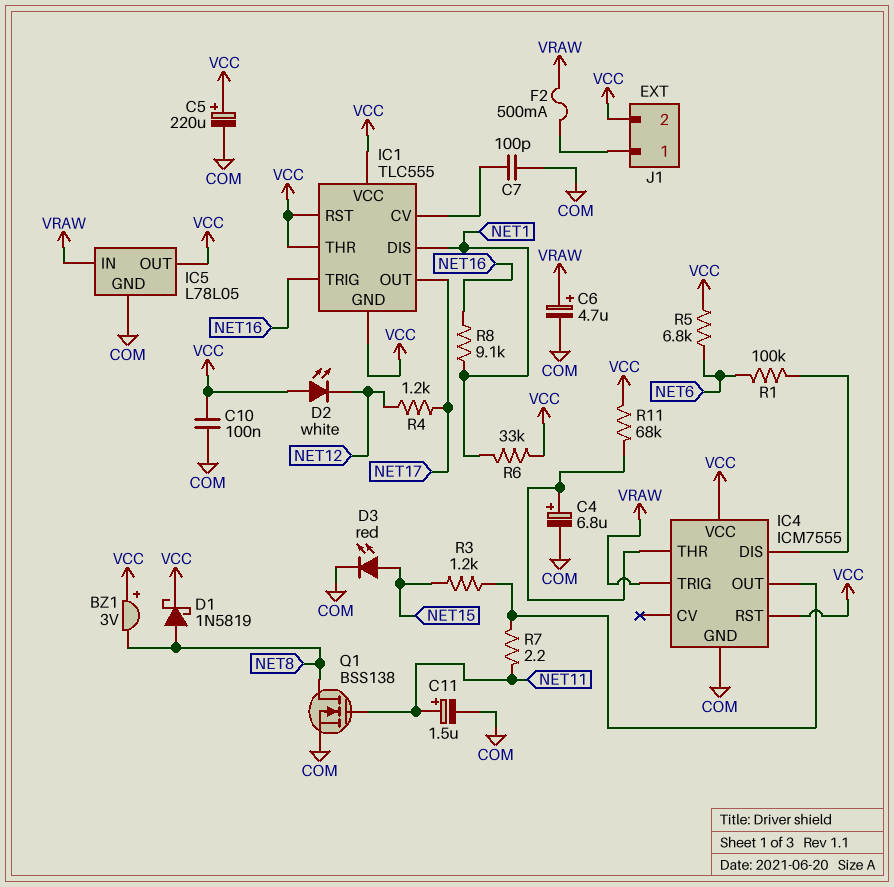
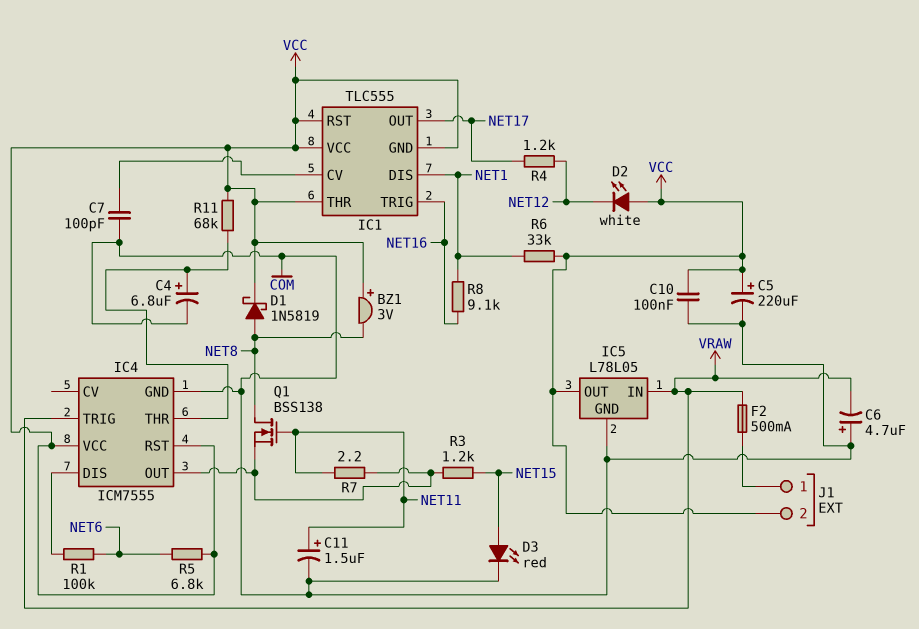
C6: 4.7uF (plus VRAW, minus COM) -> 4.7uF (plus COM, minus VRAW)
Q1: NMOS BSS138 (G NET11, D NET8, S COM) -> NMOS BSS138 (G NET11, D NET8, S IC4/OUT)

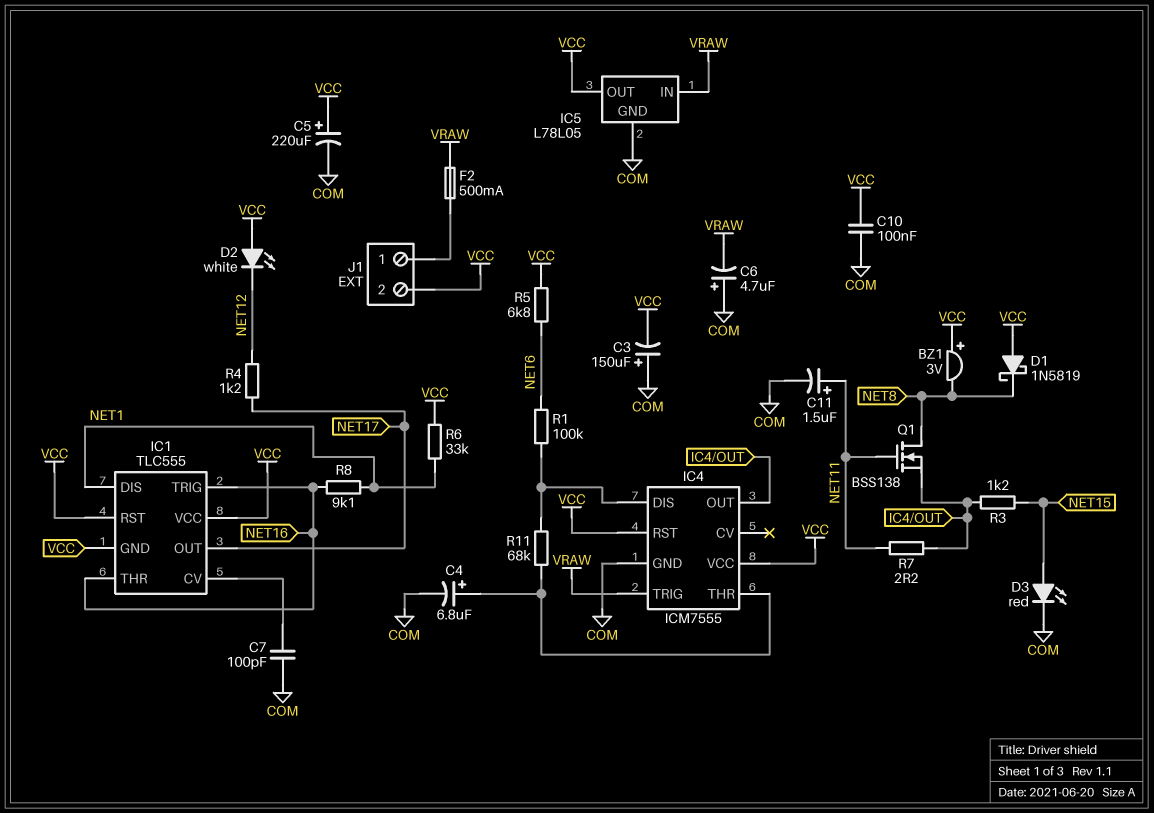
C3: none -> 150uF (plus COM, minus VCC)
D1: schottky 1N5819 (A NET8, K VCC) -> schottky 1N5819 (A VCC, K NET8)
IC1 pin THR: VCC -> NET16
R11: 68k (IC4/THR, VCC) -> 68k (IC4/DIS, IC4/THR)

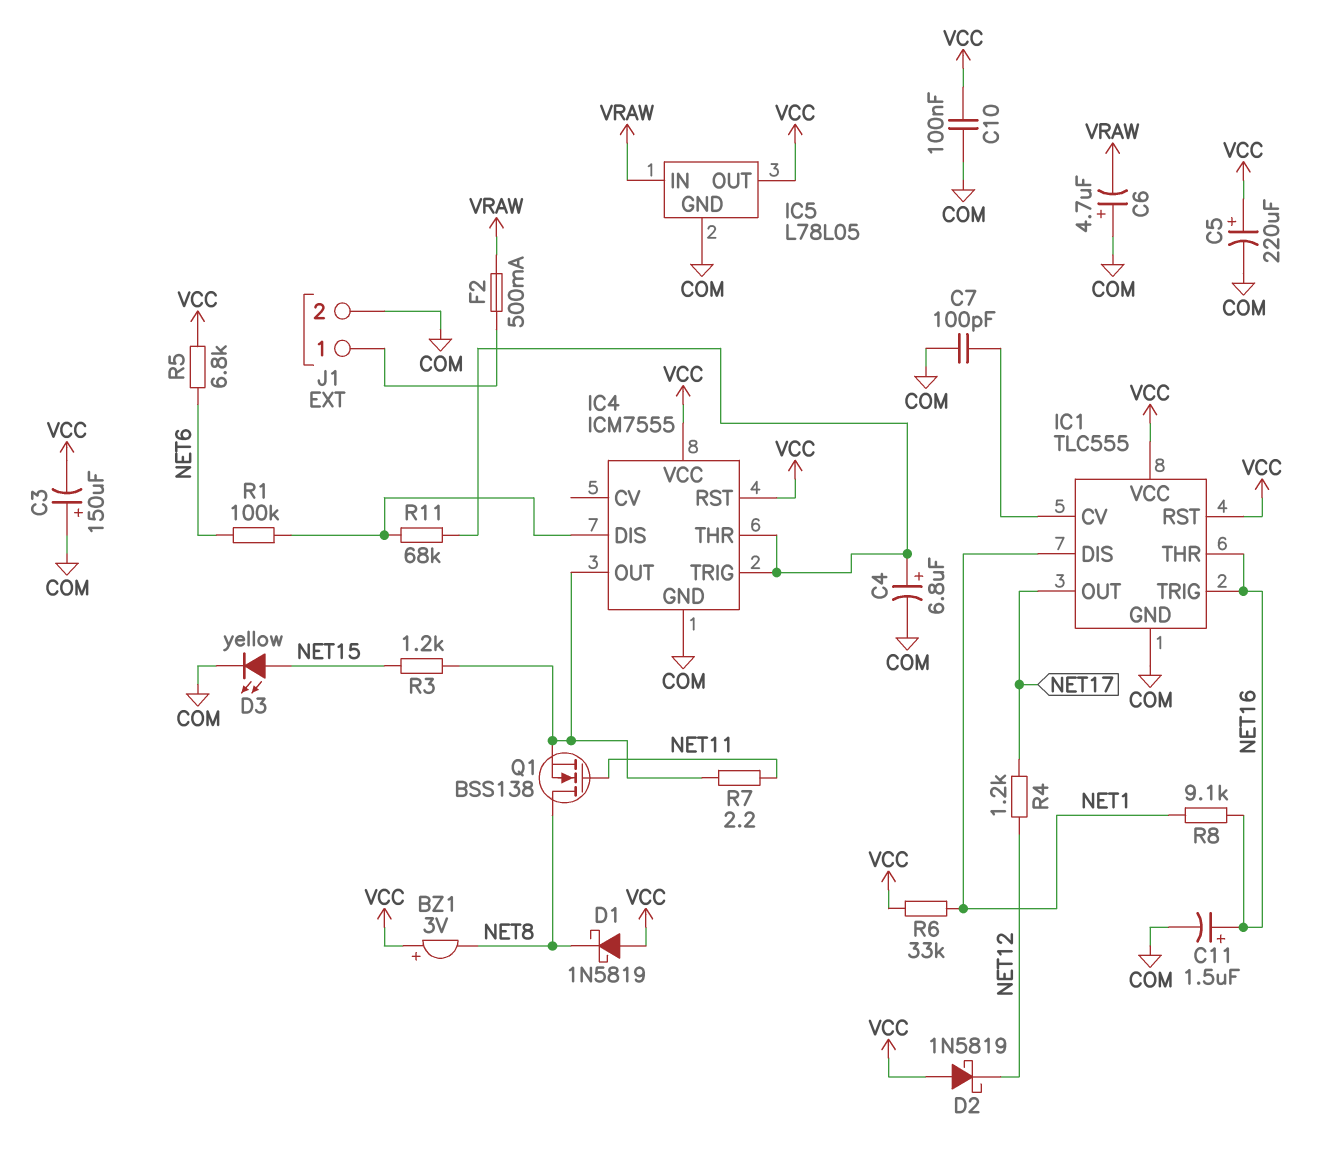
C11: 1.5uF (plus NET11, minus COM) -> 1.5uF (plus NET16, minus COM)
D2: LED white (A VCC, K NET12) -> schottky 1N5819 (A VCC, K NET12)
D3: LED red (A NET15, K COM) -> LED yellow (A NET15, K COM)
IC1 pin GND: VCC -> COM
IC4 pin TRIG: VRAW -> IC4/THR
J1 pin 2: VCC -> COM

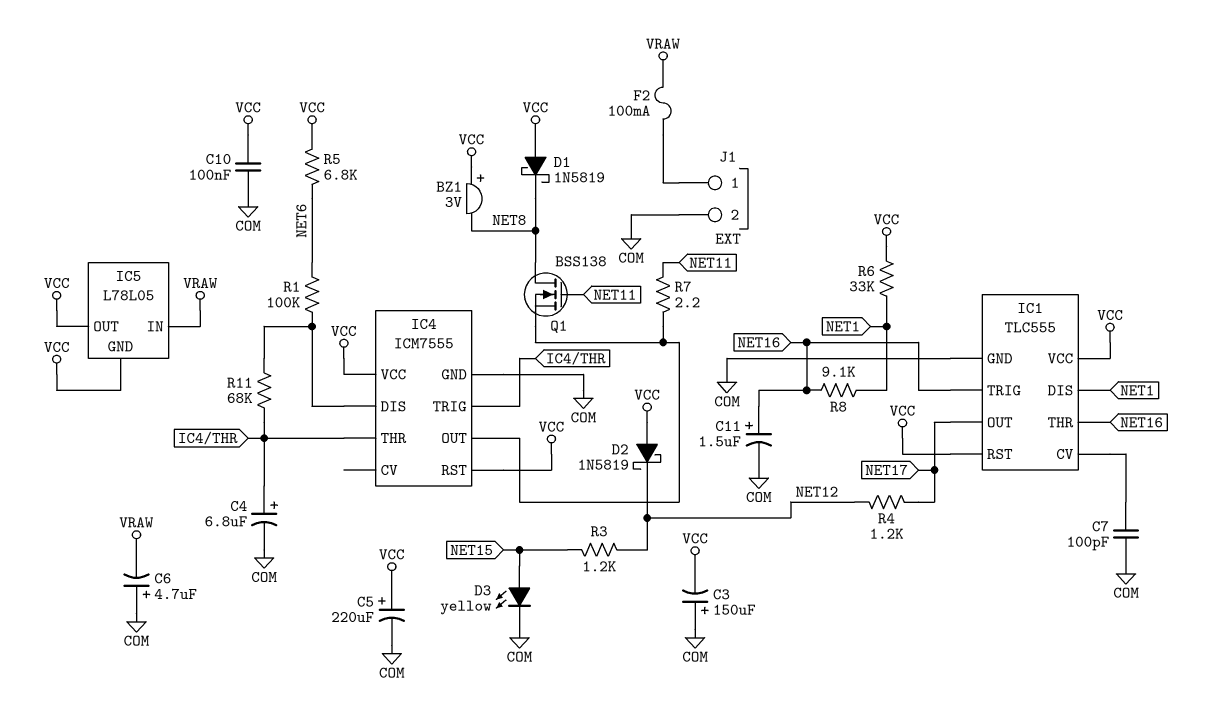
F2: 500mA (J1/1, VRAW) -> 100mA (J1/1, VRAW)
IC5 pin GND: COM -> VCC
R3: 1.2k (IC4/OUT, NET15) -> 1.2k (NET12, NET15)

